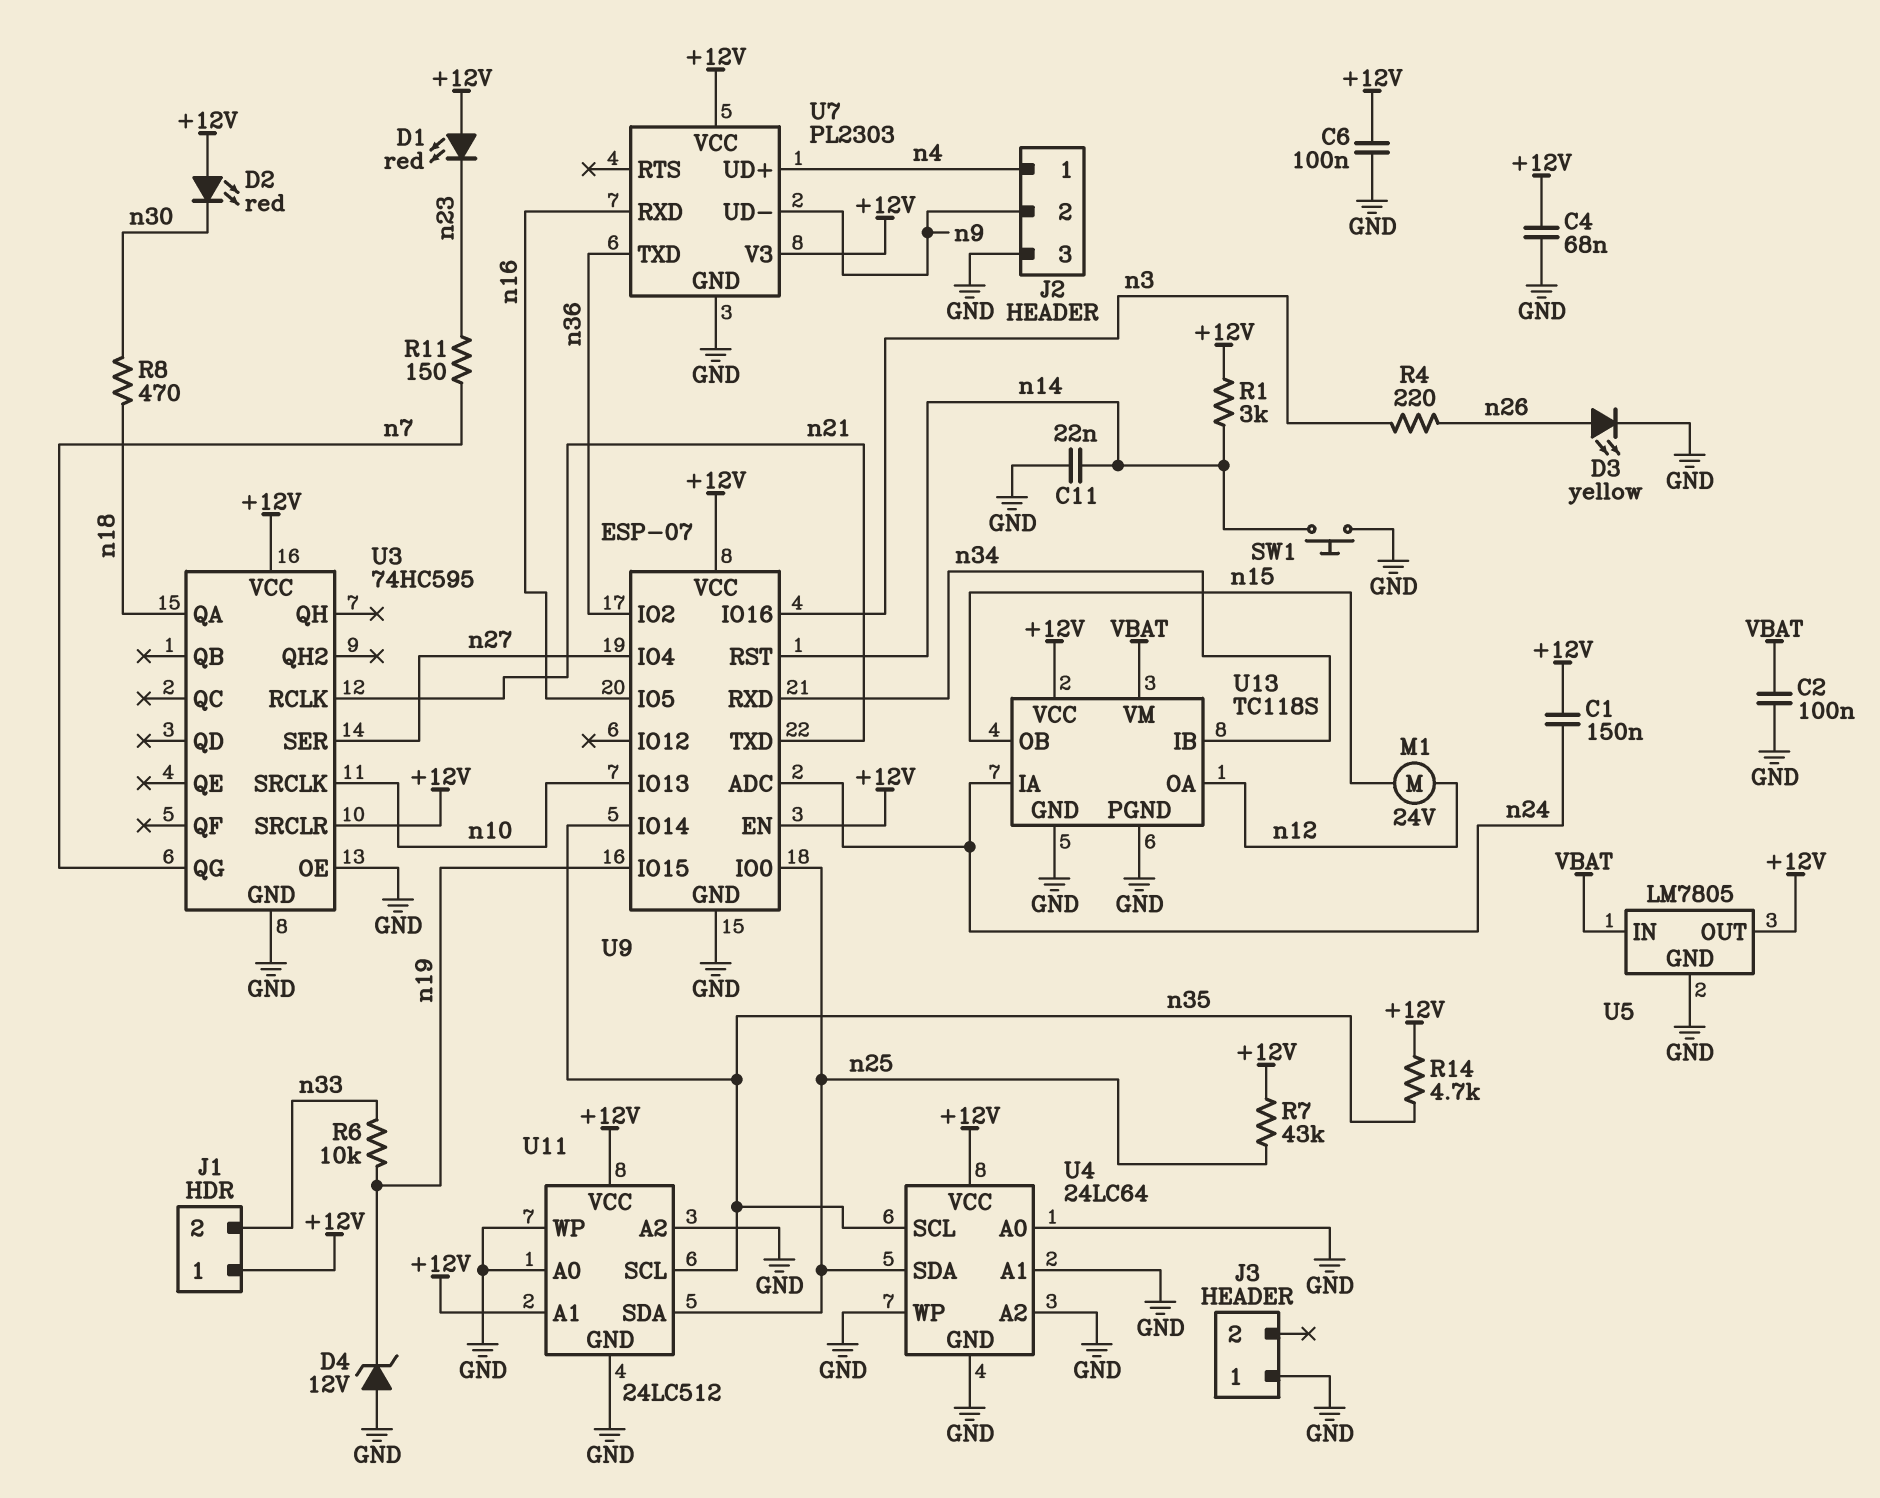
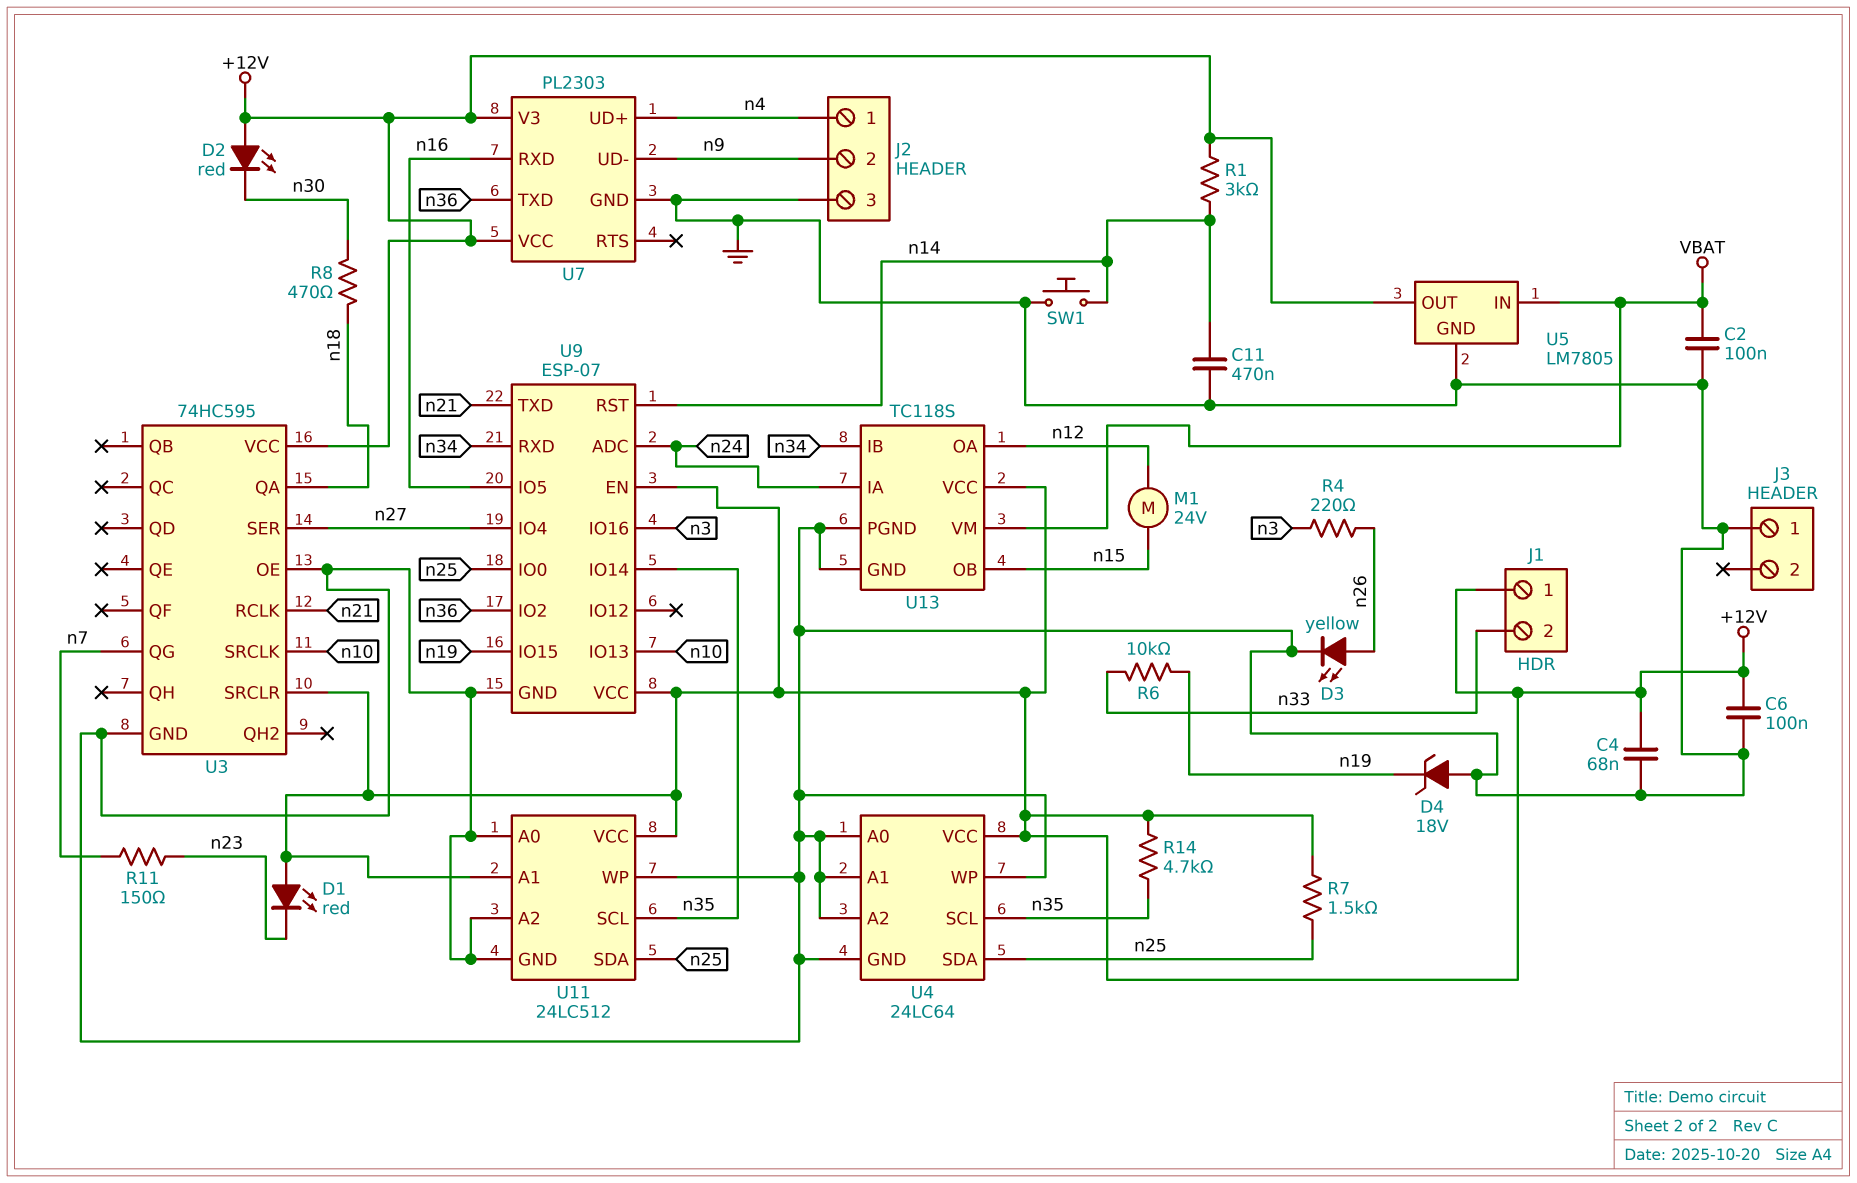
C1: 150nF (+12V, n24) -> none
C11: 22nF (GND, n14) -> 470nF (GND, n14)
D4: zener 12V (A GND, K n19) -> zener 18V (A GND, K n19)
R7: 43k (+12V, n25) -> 1.5k (+12V, n25)

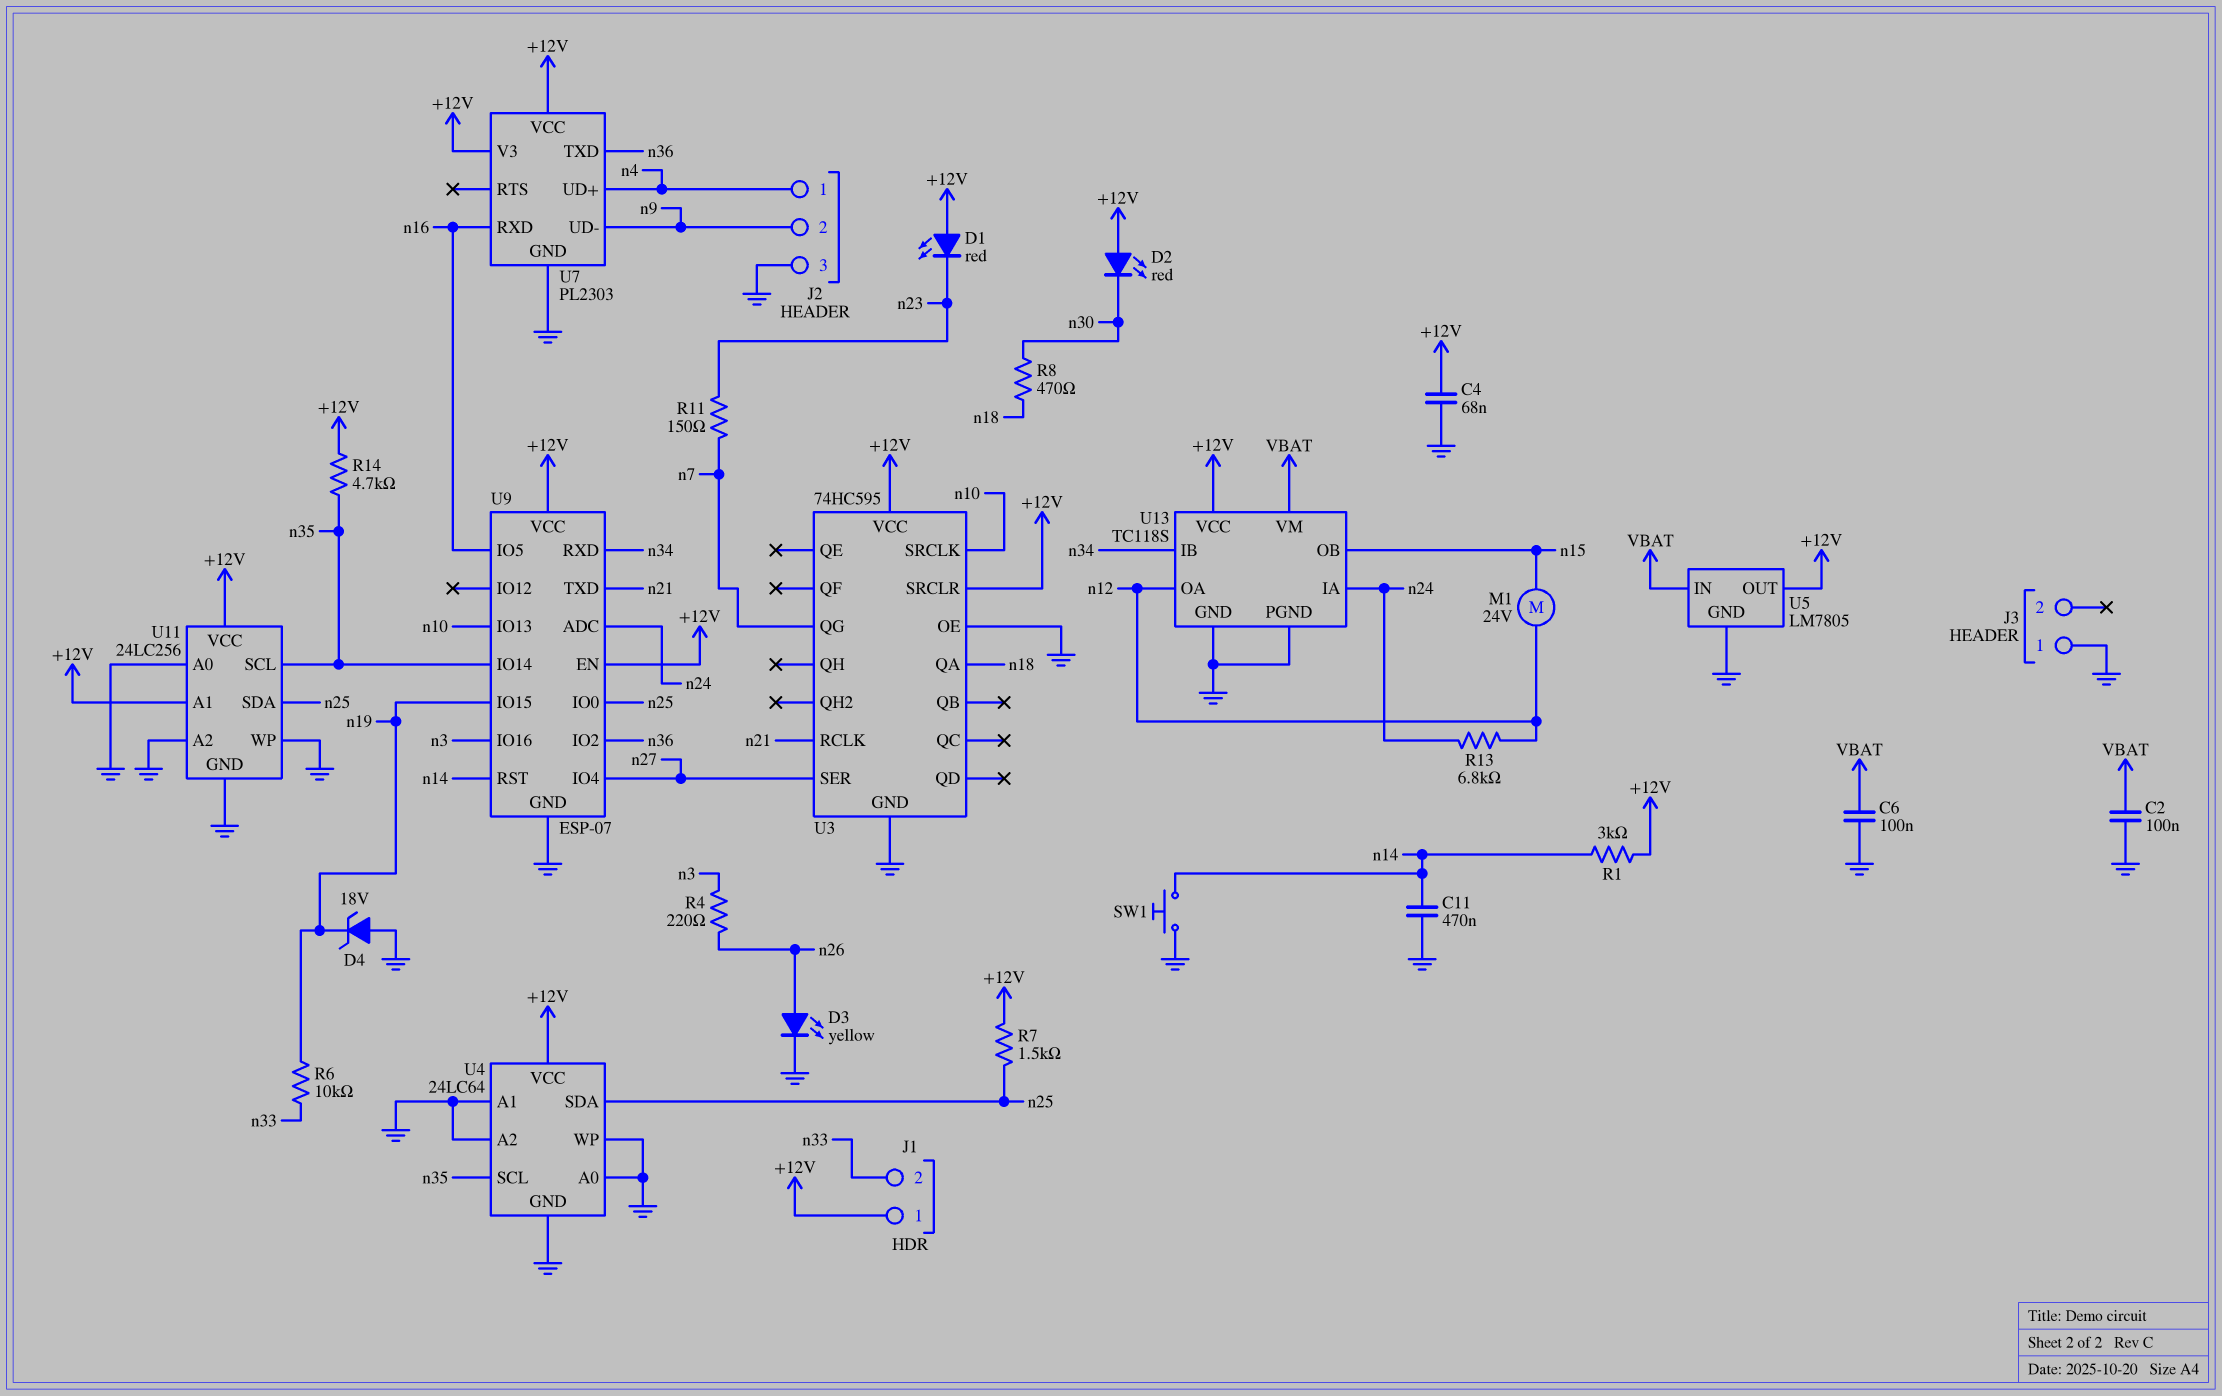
C6: 100nF (+12V, GND) -> 100nF (GND, VBAT)
R13: none -> 6.8k (n12, n24)
U11: 24LC512 -> 24LC256

